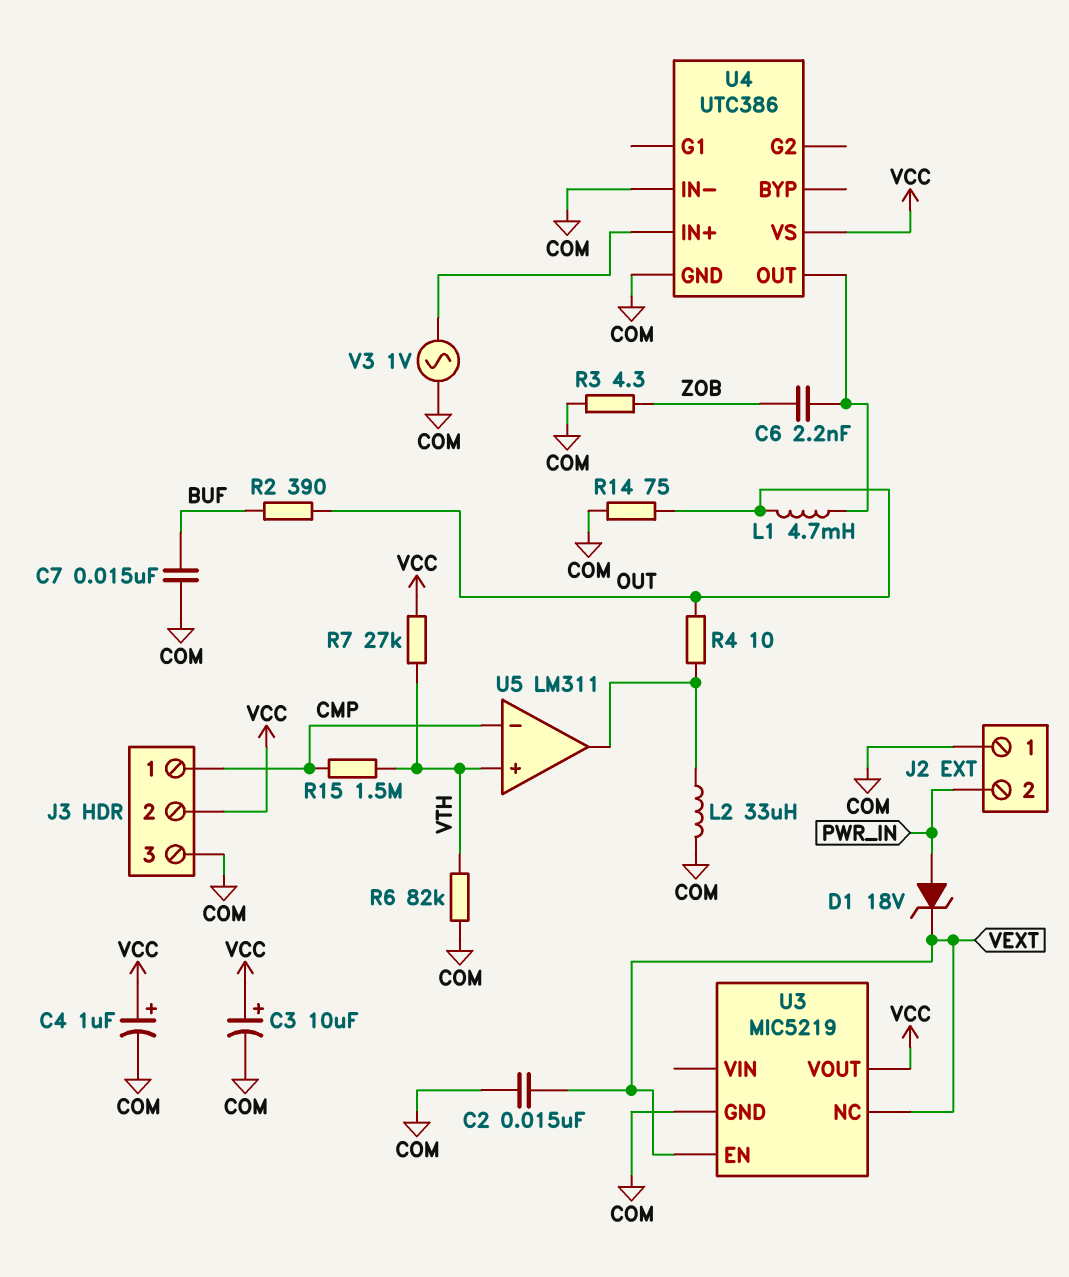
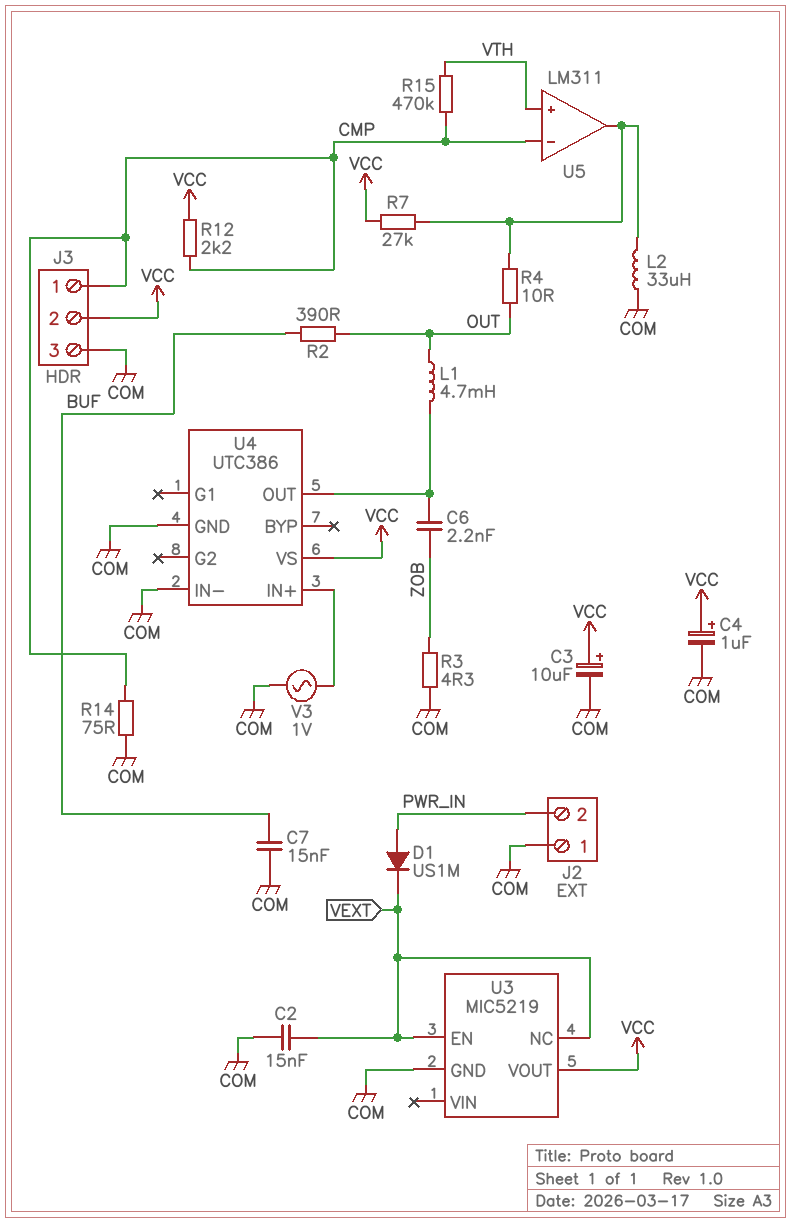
D1: zener 18V (A PWR_IN, K VEXT) -> diode US1M (A PWR_IN, K VEXT)
R6: 82k (COM, VTH) -> none
R7: 27k (VCC, VTH) -> 27k (U5/out, VCC)
R12: none -> 2.2k (CMP, VCC)
R14: 75 (COM, OUT) -> 75 (CMP, COM)
R15: 1.5M (CMP, VTH) -> 470k (CMP, VTH)

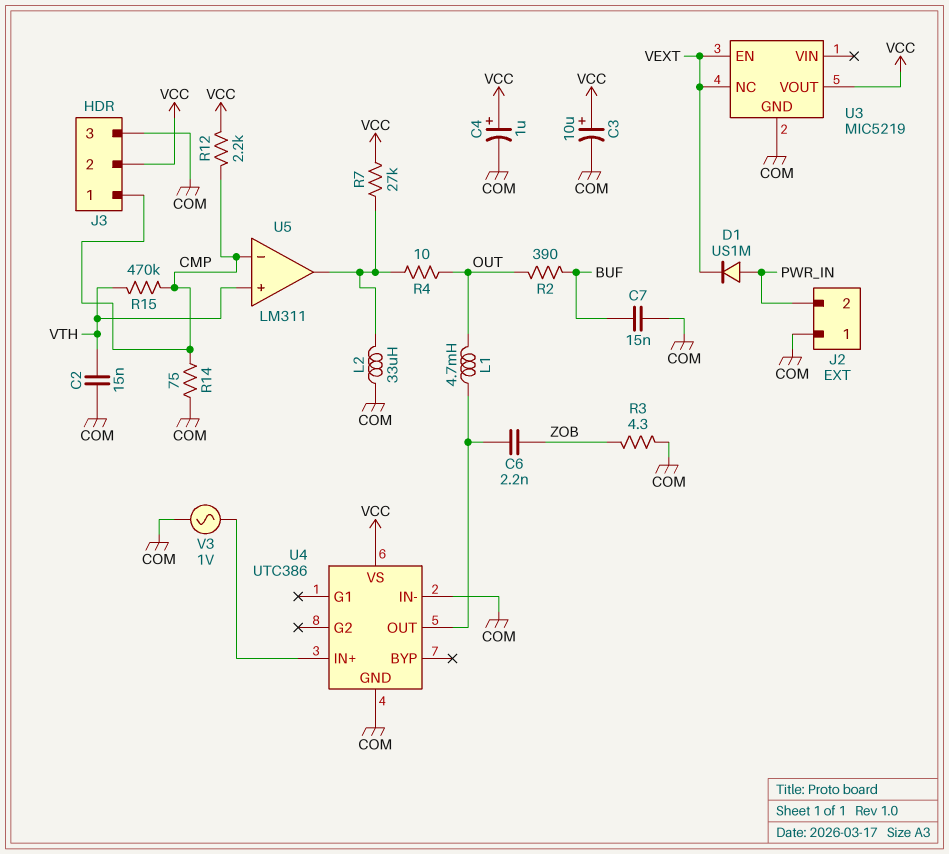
C2: 15nF (COM, VEXT) -> 15nF (COM, VTH)

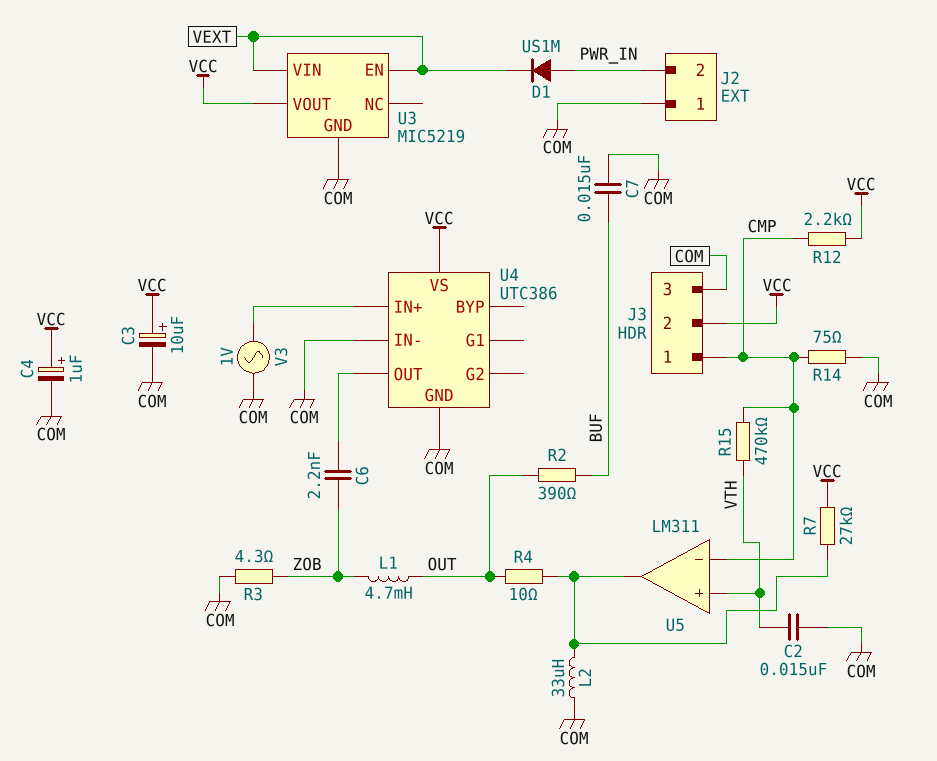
L1: 4.7mH (OUT, U4/OUT) -> 4.7mH (OUT, ZOB)
U3 pin NC: VEXT -> none
U3 pin VIN: none -> VEXT

